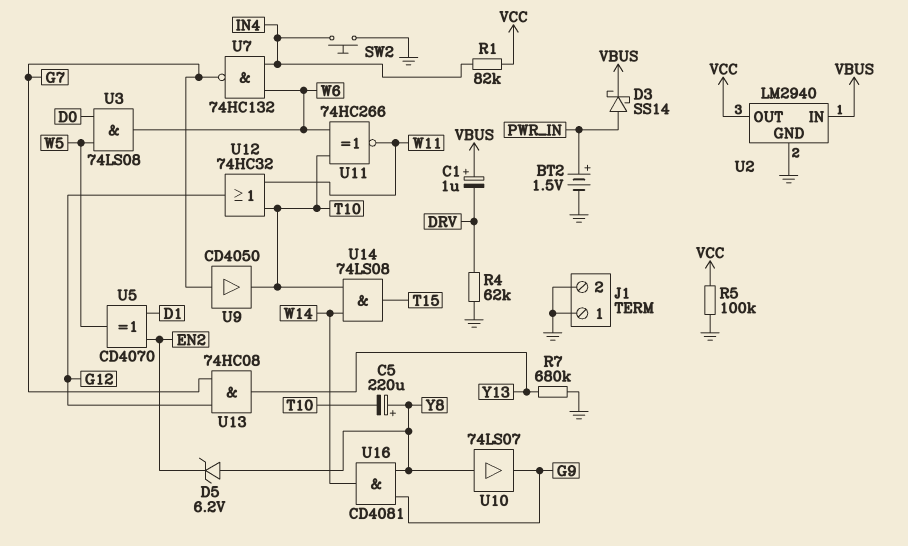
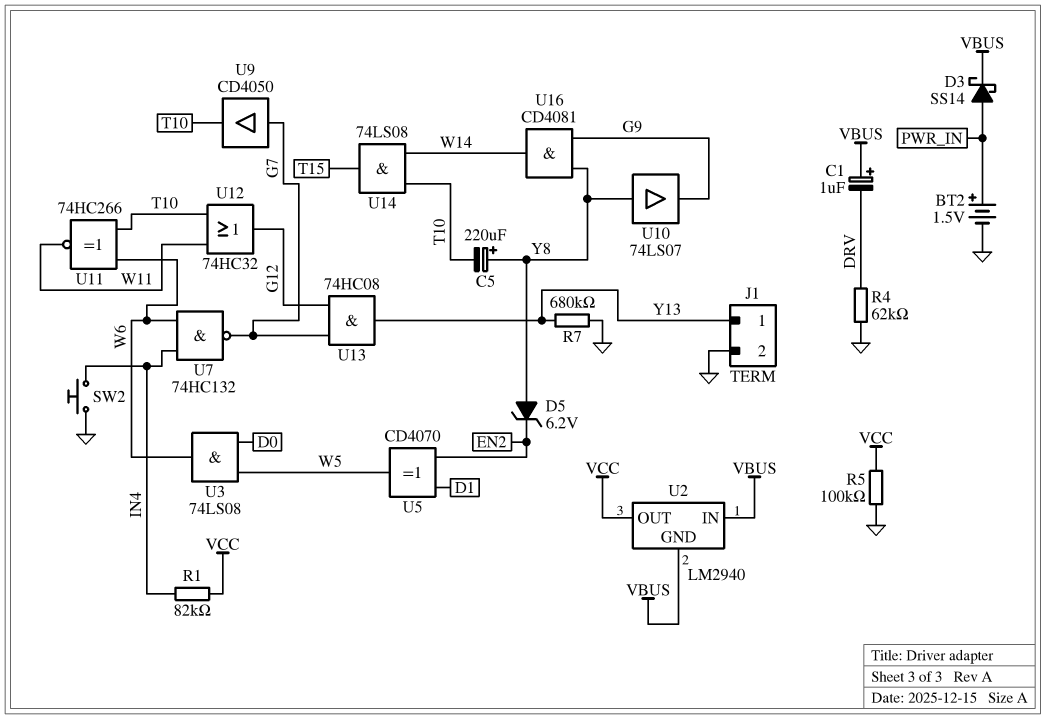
J1 pin 1: GND -> Y13
U2 pin GND: GND -> VBUS

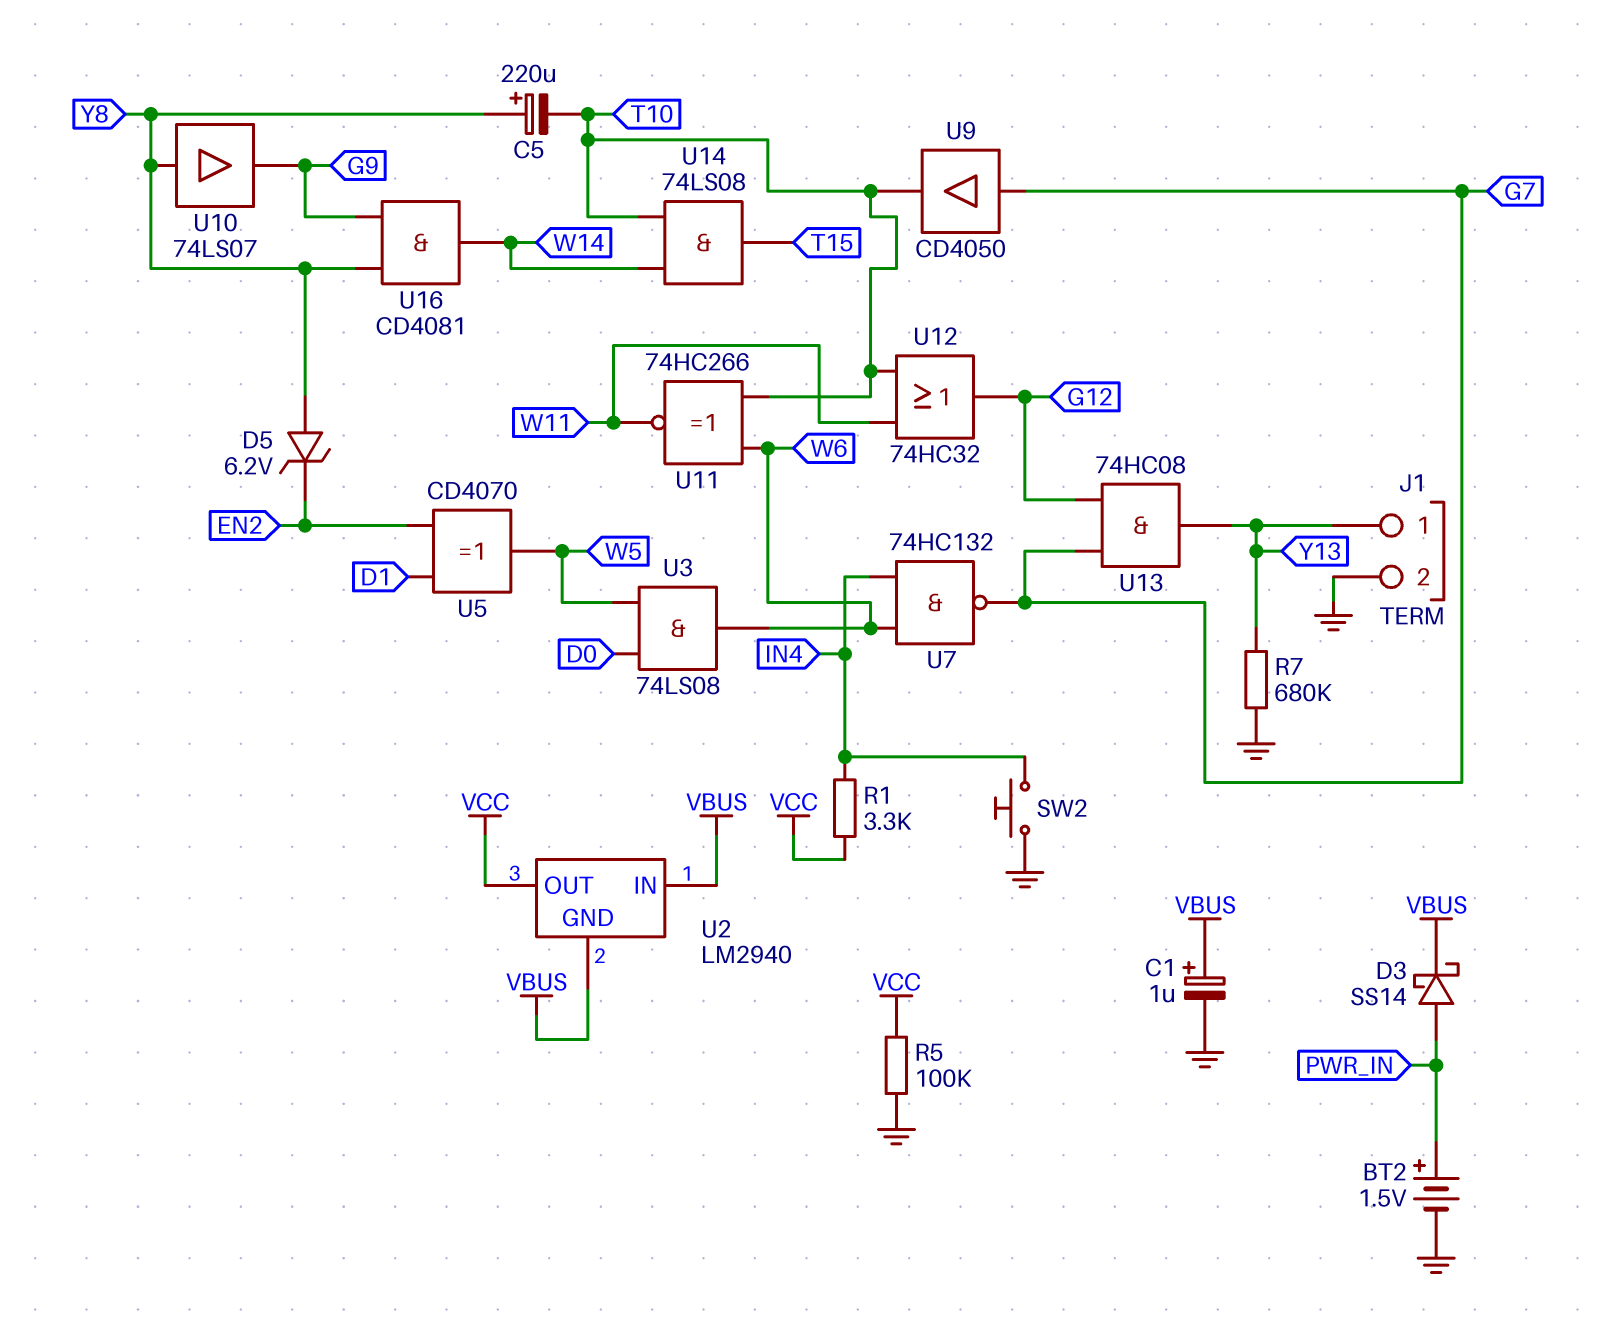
C1: 1uF (plus VBUS, minus DRV) -> 1uF (plus VBUS, minus GND)
R1: 82k (IN4, VCC) -> 3.3k (IN4, VCC)
R4: 62k (DRV, GND) -> none

